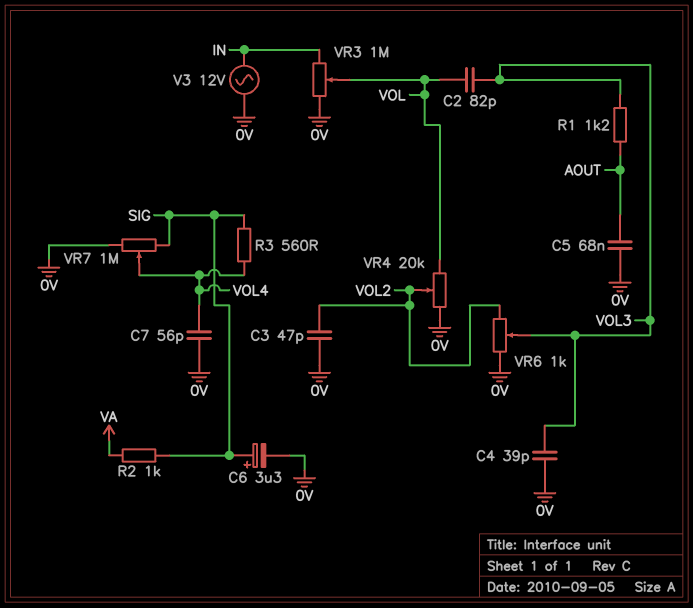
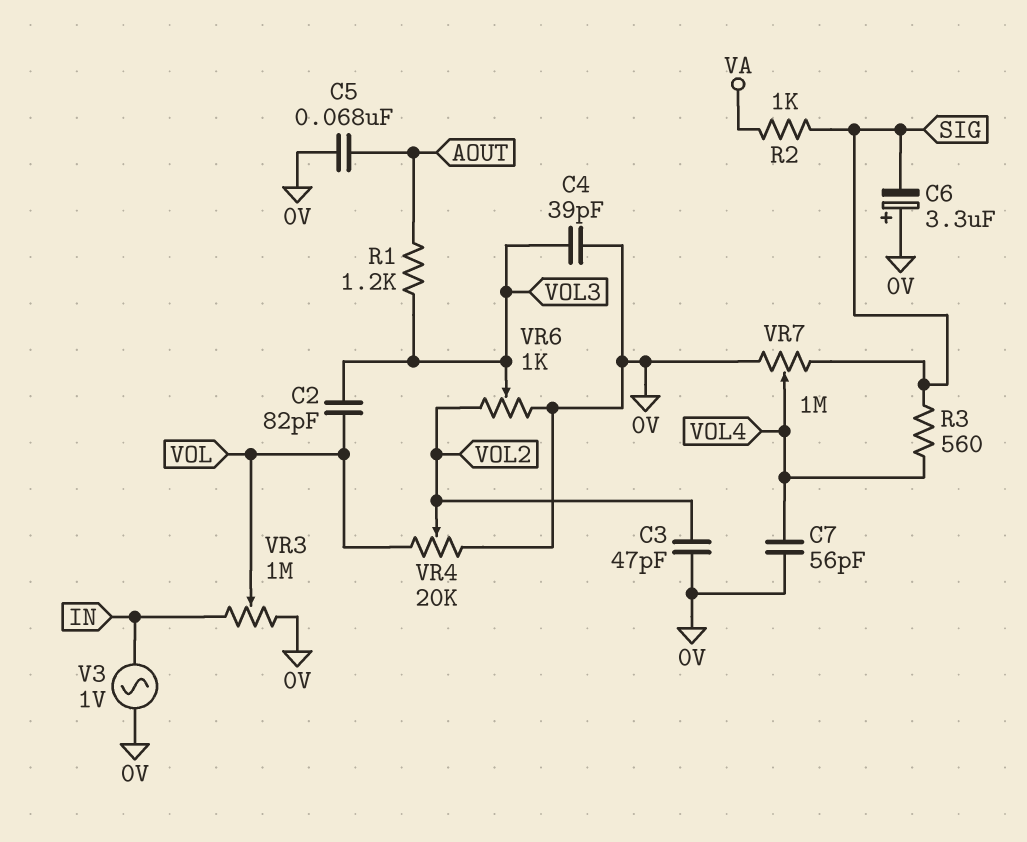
C6: 3.3uF (plus SIG, minus 0V) -> 3.3uF (plus 0V, minus SIG)
V3: AC 12V (0V, IN) -> AC 1V (0V, IN)

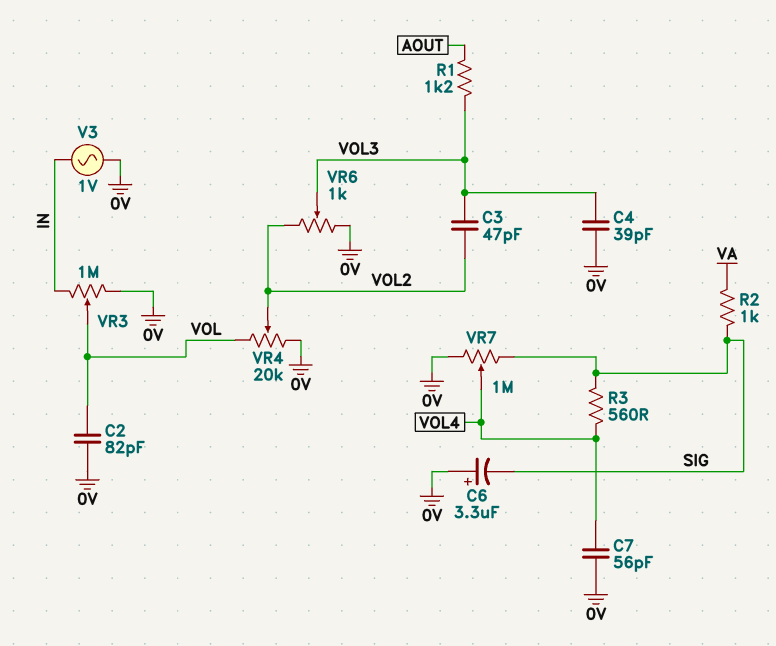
C2: 82pF (VOL, VOL3) -> 82pF (0V, VOL)
C3: 47pF (0V, VOL2) -> 47pF (VOL2, VOL3)
C5: 68nF (0V, AOUT) -> none

